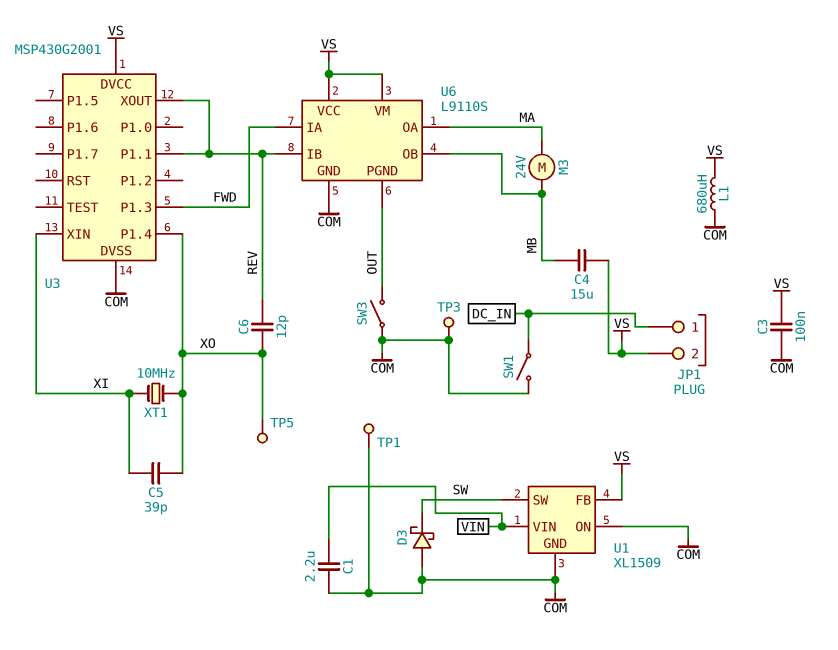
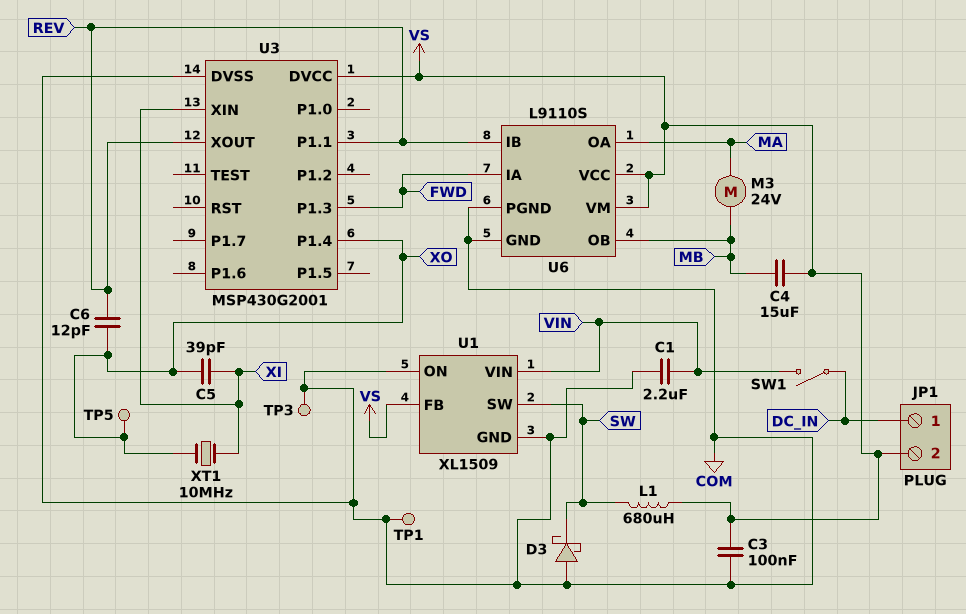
L1: 680uH (COM, VS) -> 680uH (SW, VS)
SW1: switch (COM, DC_IN) -> switch (DC_IN, VIN)
SW3: switch (COM, OUT) -> none
U6 pin PGND: OUT -> COM

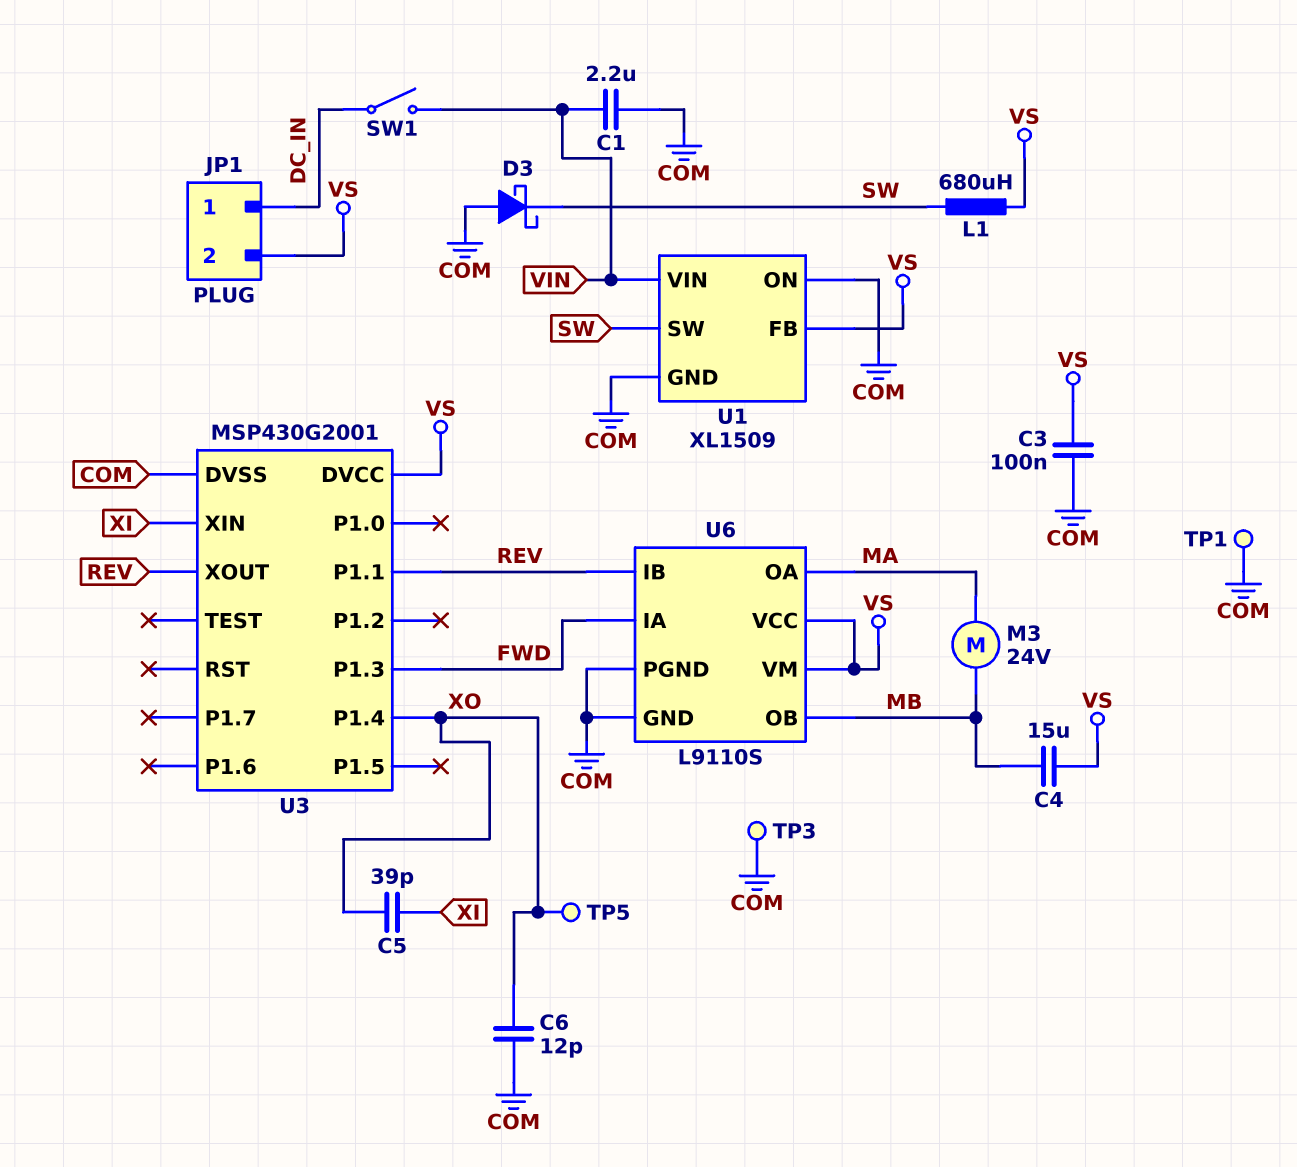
C6: 12pF (REV, XO) -> 12pF (COM, XO)
XT1: 10MHz (XI, XO) -> none

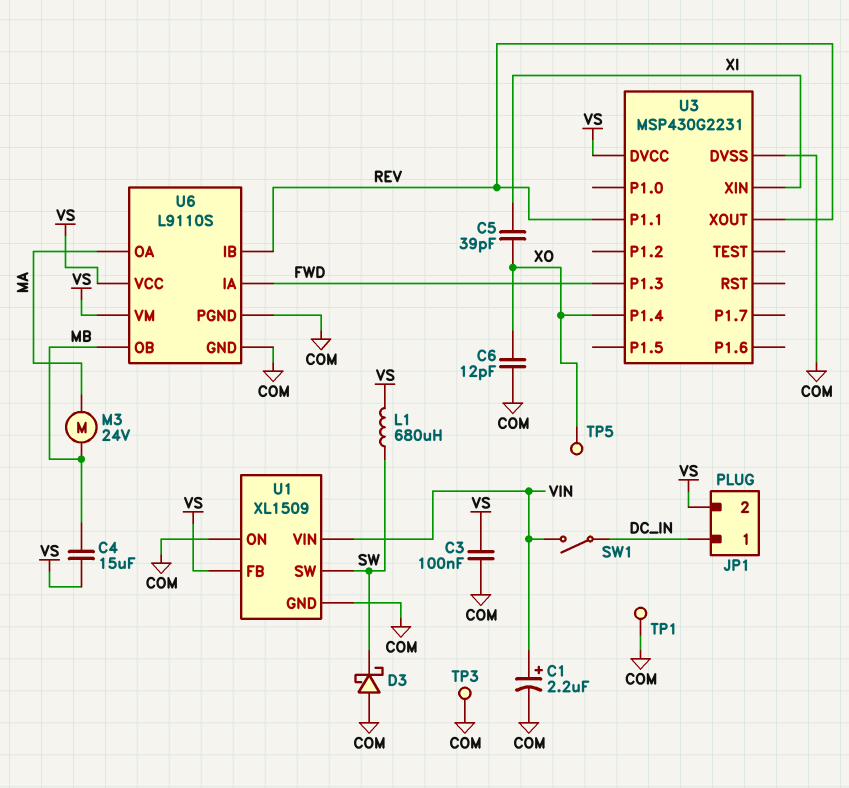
C1: 2.2uF (COM, VIN) -> 2.2uF (plus VIN, minus COM)
U3: MSP430G2001 -> MSP430G2231

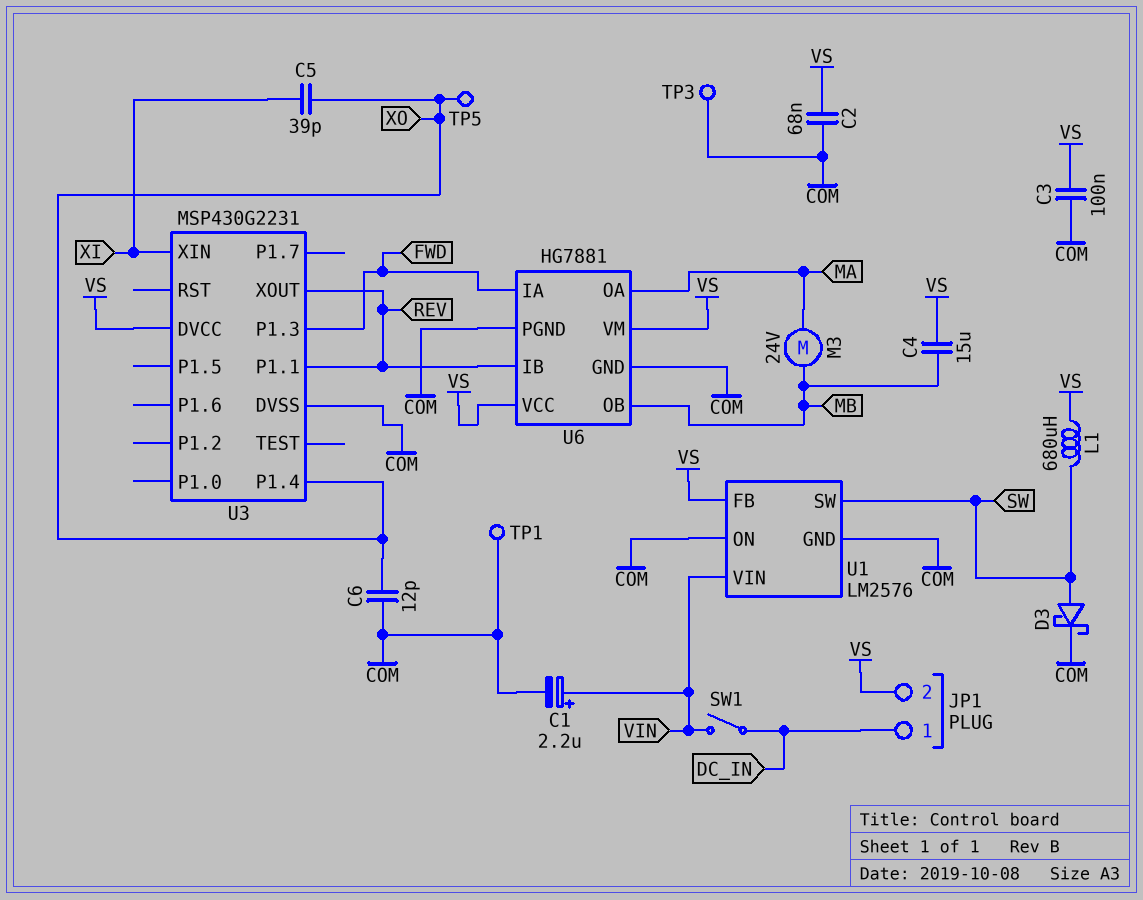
C2: none -> 68nF (COM, VS)
D3: schottky (A COM, K SW) -> schottky (A SW, K COM)
U1: XL1509 -> LM2576
U6: L9110S -> HG7881

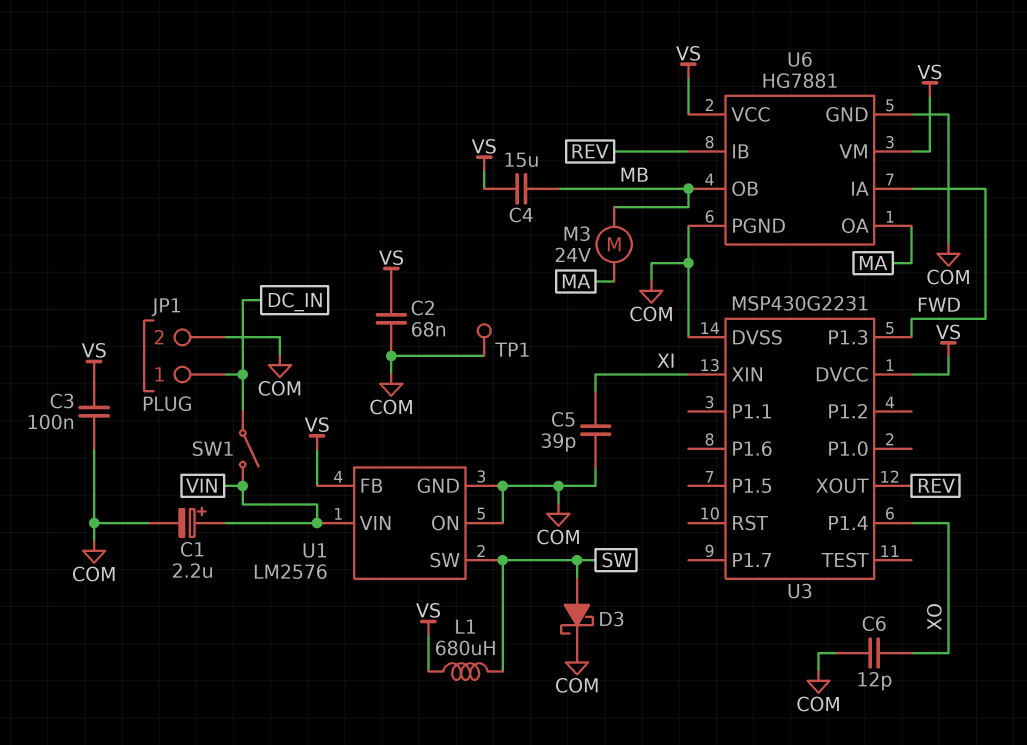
C5: 39pF (XI, XO) -> 39pF (COM, XI)
JP1 pin 2: VS -> COM
TP3: test point (COM) -> none
TP5: test point (XO) -> none
U3 pin P1.1: REV -> none

